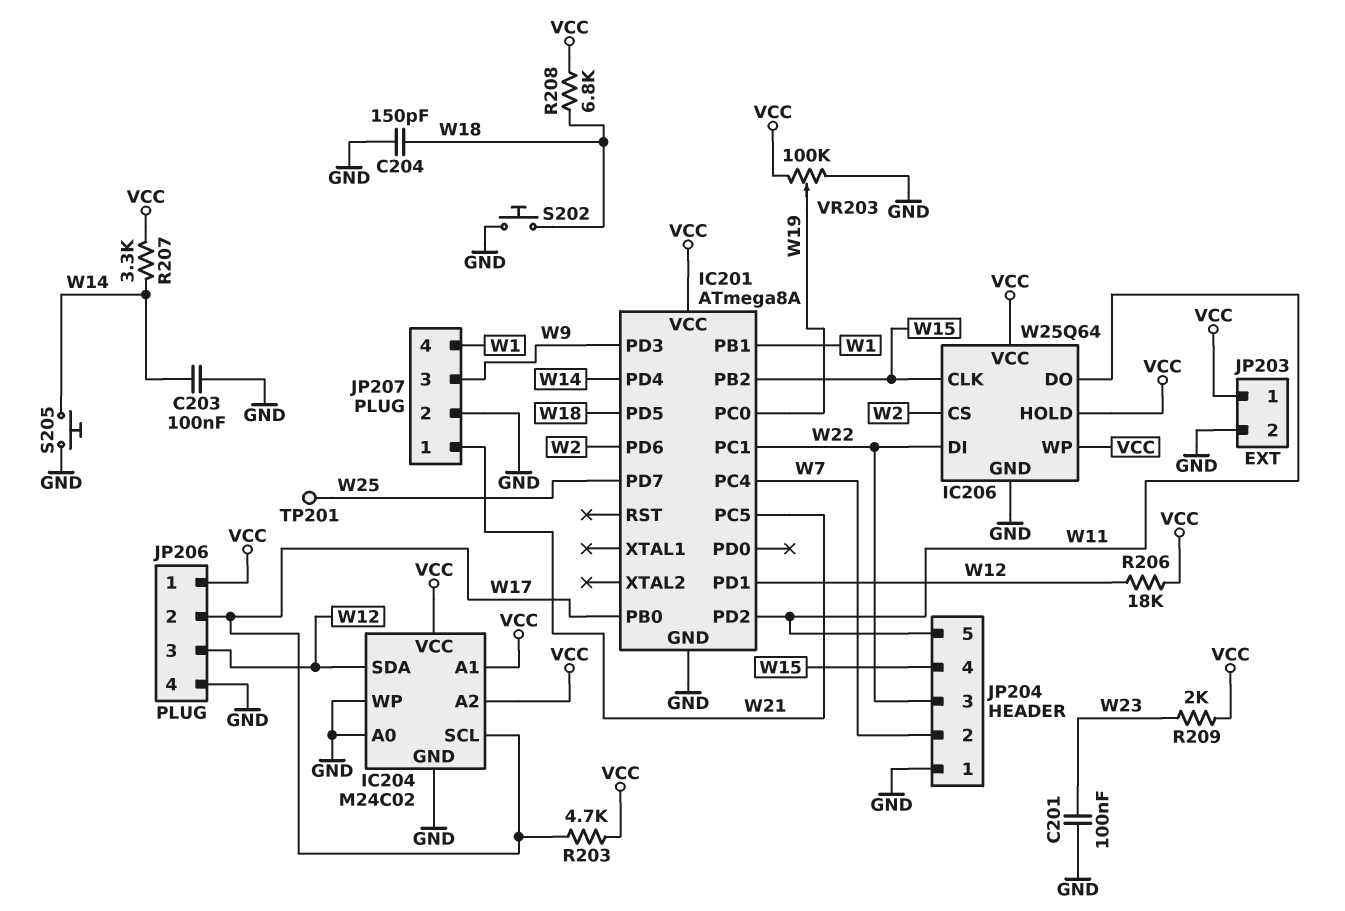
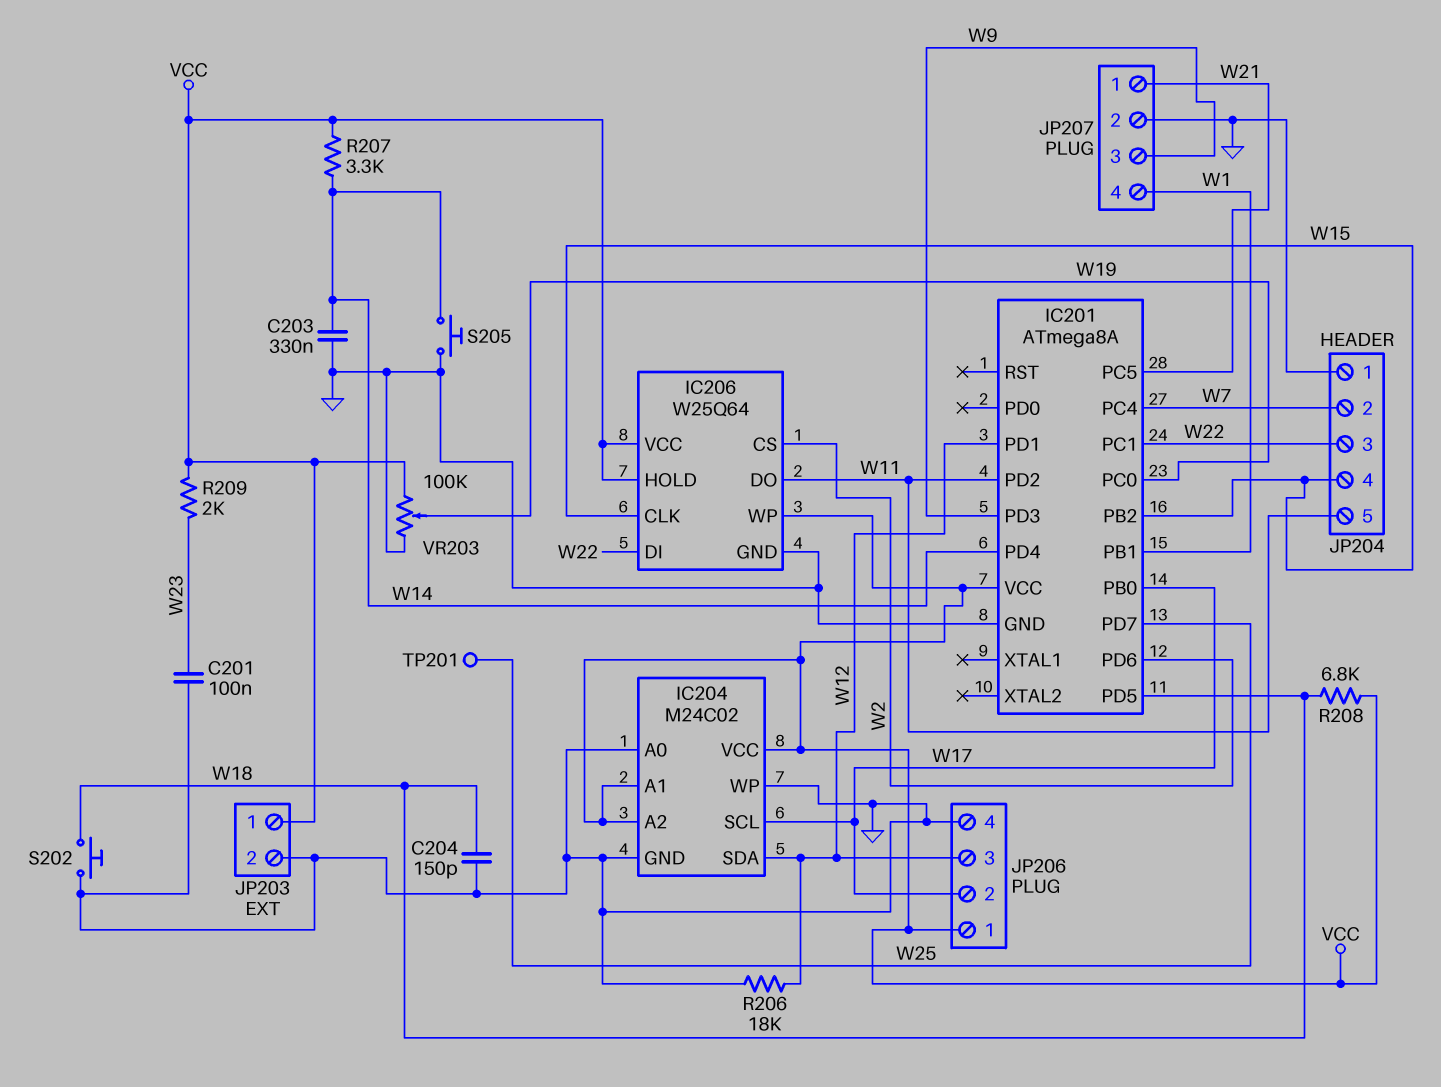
C203: 100nF (GND, W14) -> 330nF (GND, W14)
R203: 4.7k (VCC, W17) -> none
R206: 18k (VCC, W12) -> 18k (GND, W12)

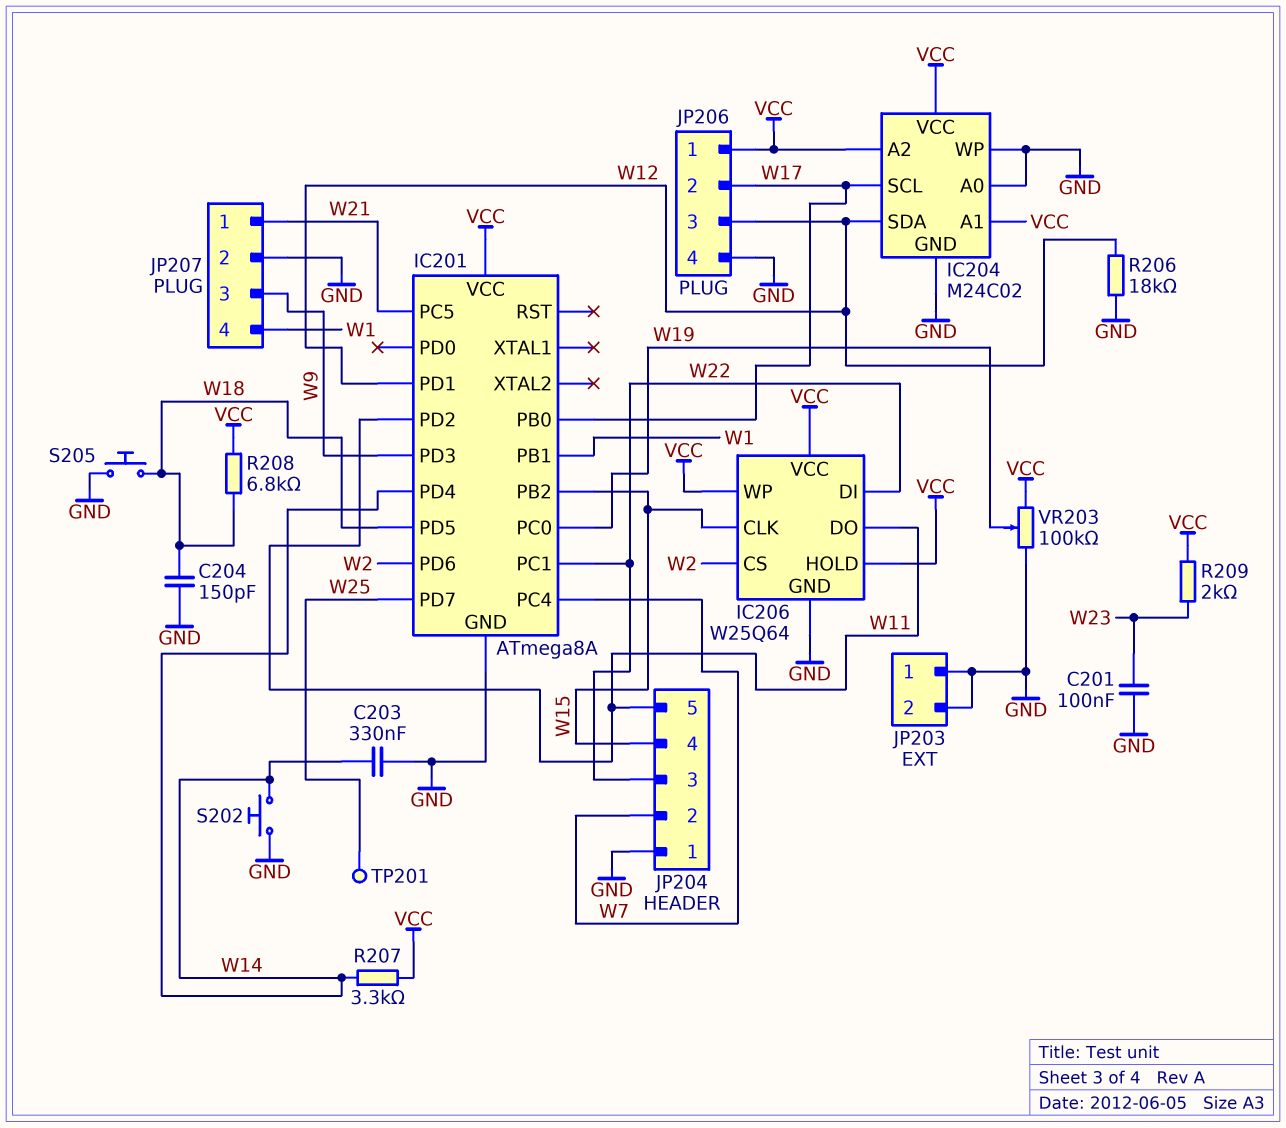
JP203 pin 1: VCC -> GND
S202: button (GND, W18) -> button (GND, W14)
S205: button (GND, W14) -> button (GND, W18)

